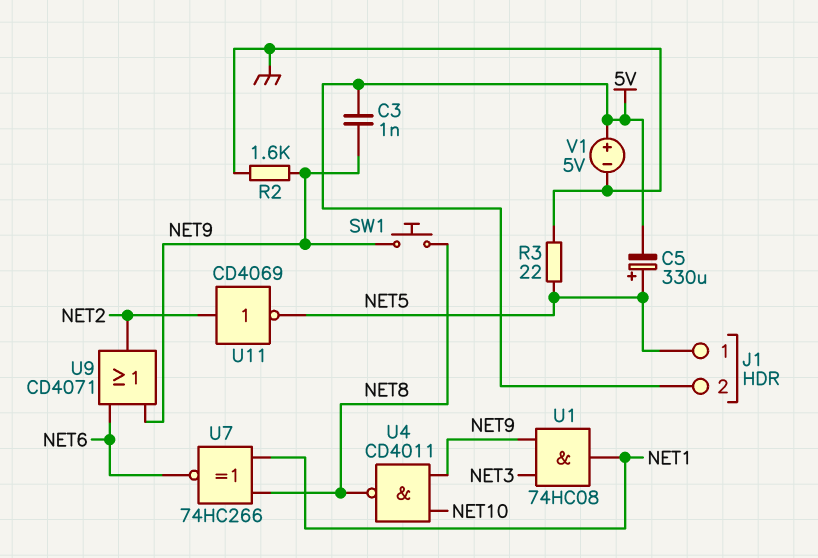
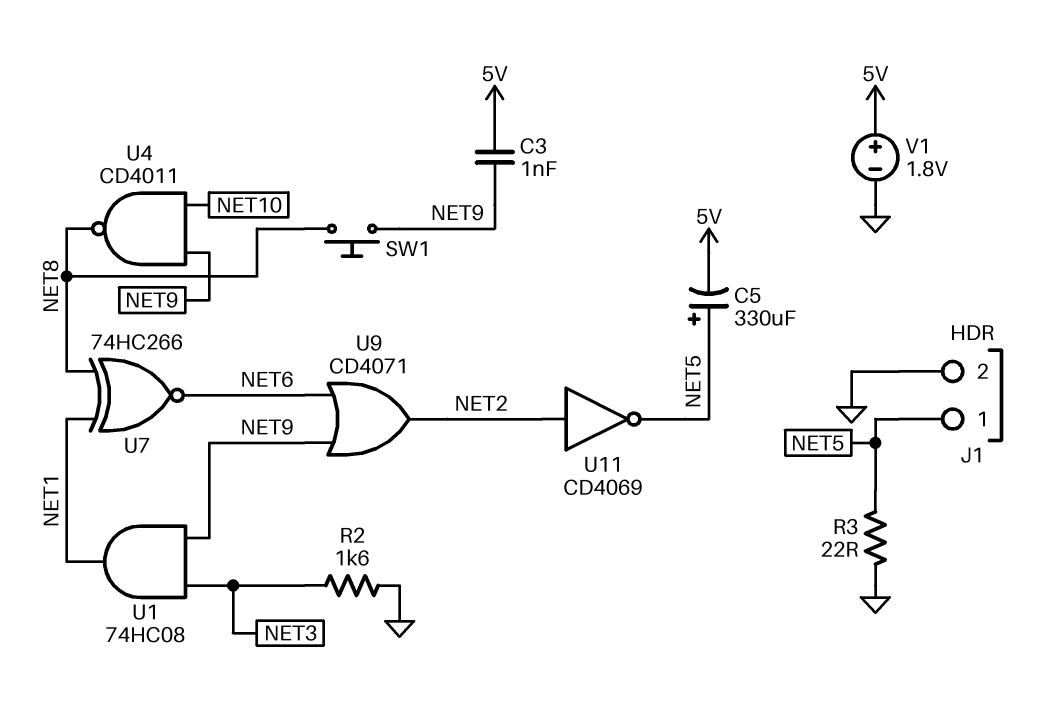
J1 pin 2: 5V -> GND
R2: 1.6k (GND, NET9) -> 1.6k (GND, NET3)
V1: 5V (plus 5V, minus GND) -> 1.8V (plus 5V, minus GND)

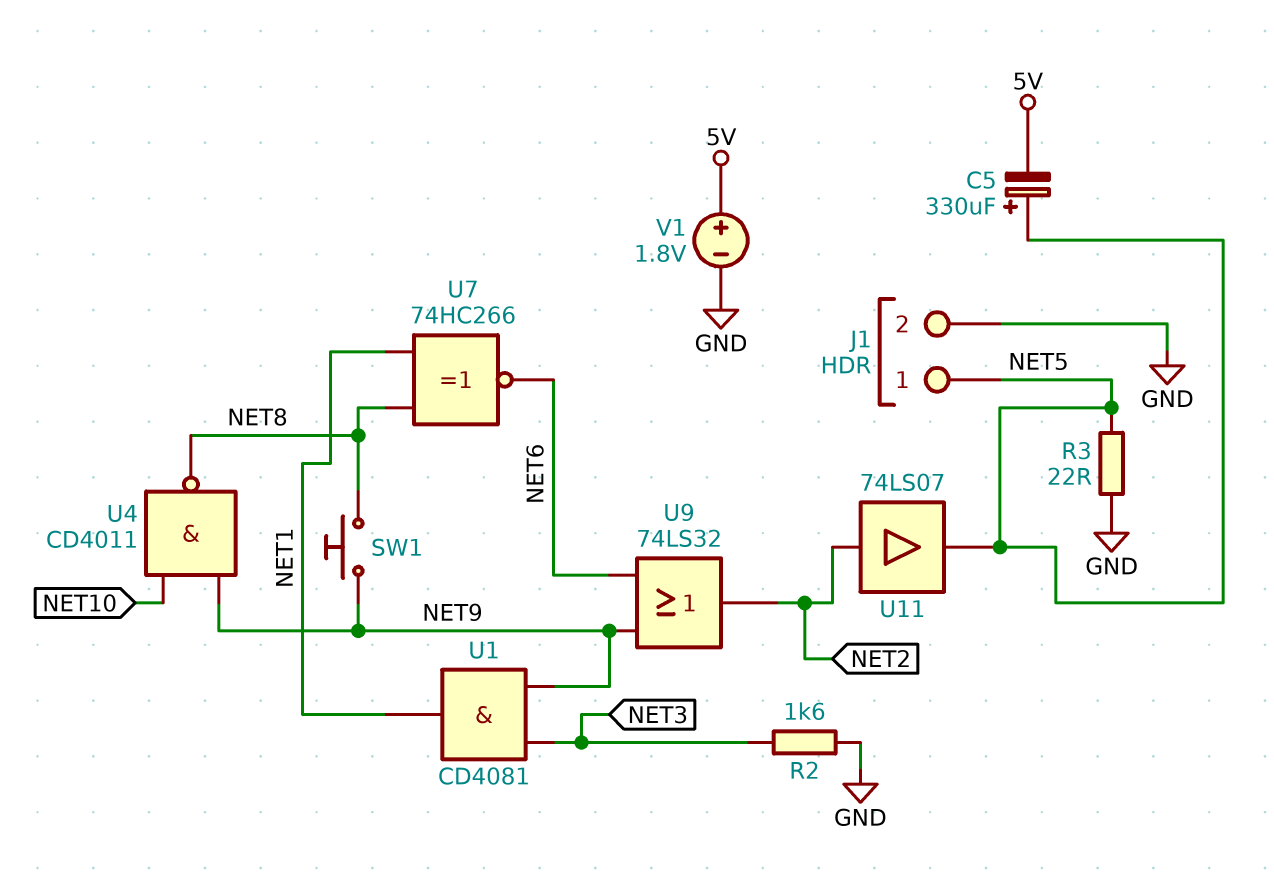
C3: 1nF (5V, NET9) -> none
U1: AND 74HC08 (in NET3, in NET9, out NET1) -> AND CD4081 (in NET3, in NET9, out NET1)
U9: OR CD4071 (in NET6, in NET9, out NET2) -> OR 74LS32 (in NET6, in NET9, out NET2)
U11: NOT CD4069 (in NET2, out NET5) -> buffer 74LS07 (in NET2, out NET5)

